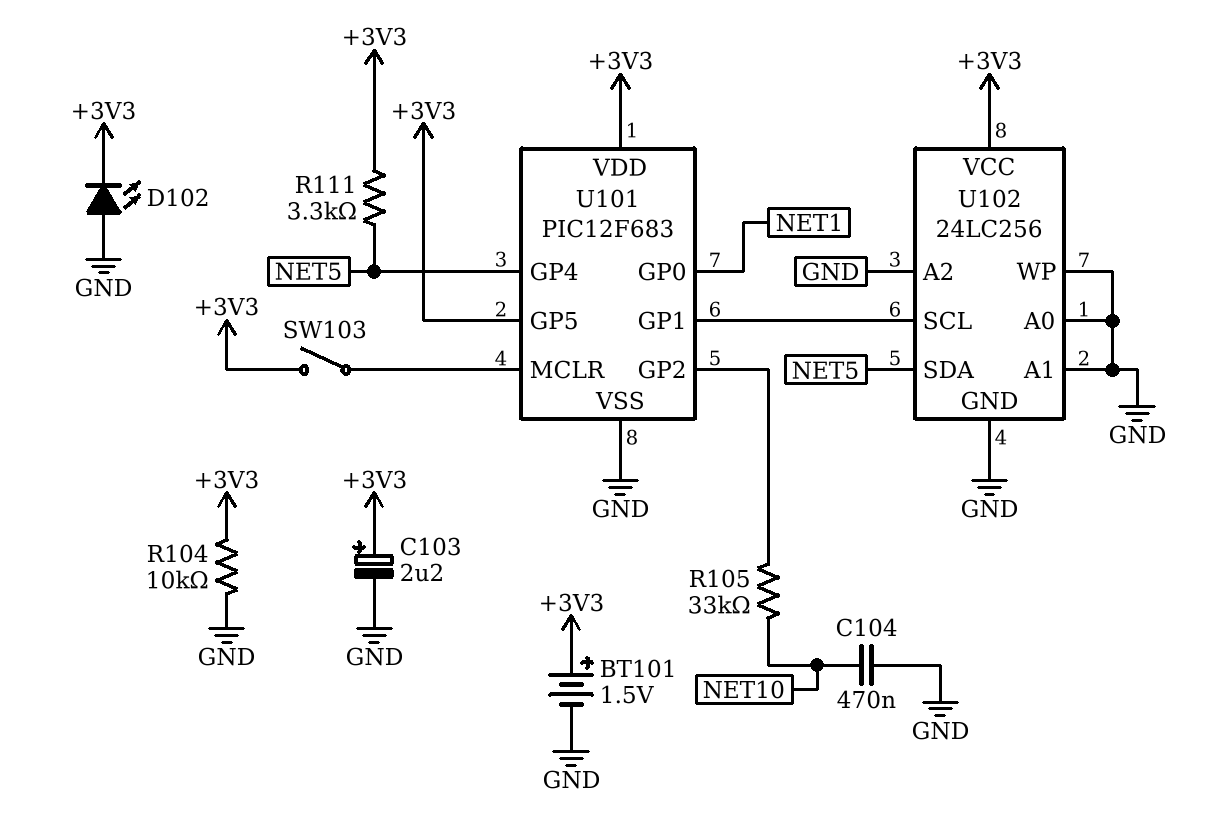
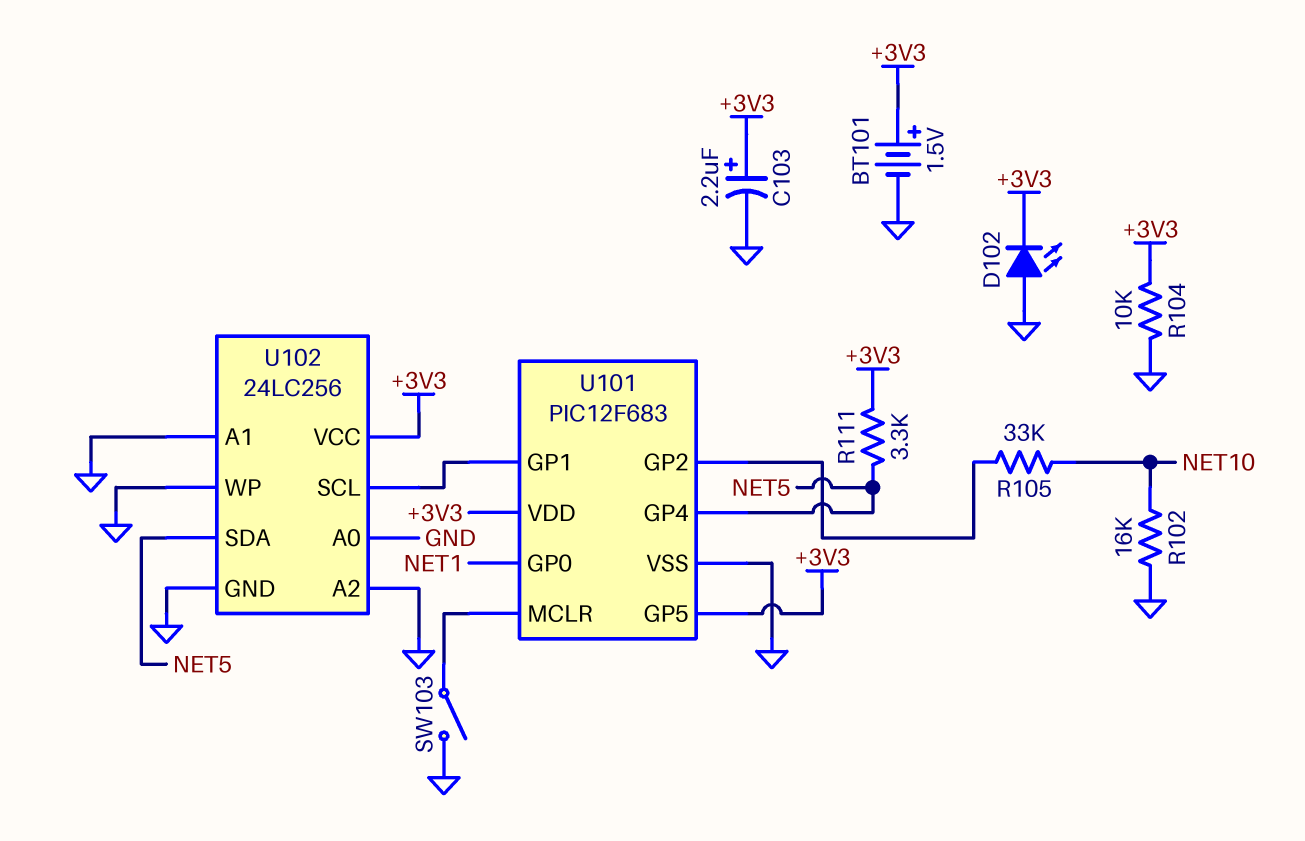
C104: 470nF (GND, NET10) -> none
R102: none -> 16k (GND, NET10)
SW103: switch (+3V3, U101/MCLR) -> switch (GND, U101/MCLR)

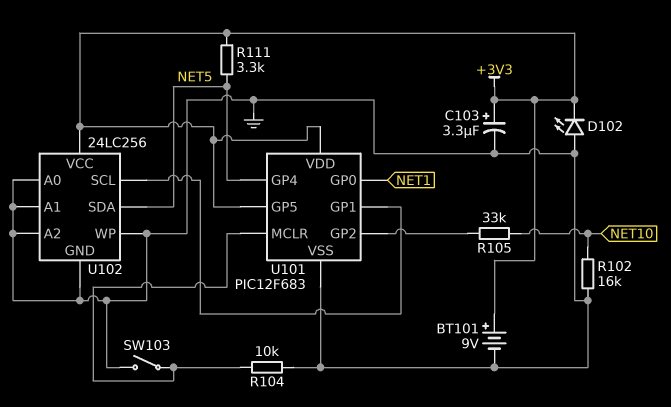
BT101: 1.5V (plus +3V3, minus GND) -> 9V (plus +3V3, minus GND)
C103: 2.2uF (plus +3V3, minus GND) -> 3.3uF (plus +3V3, minus GND)
R104: 10k (+3V3, GND) -> 10k (GND, U101/MCLR)

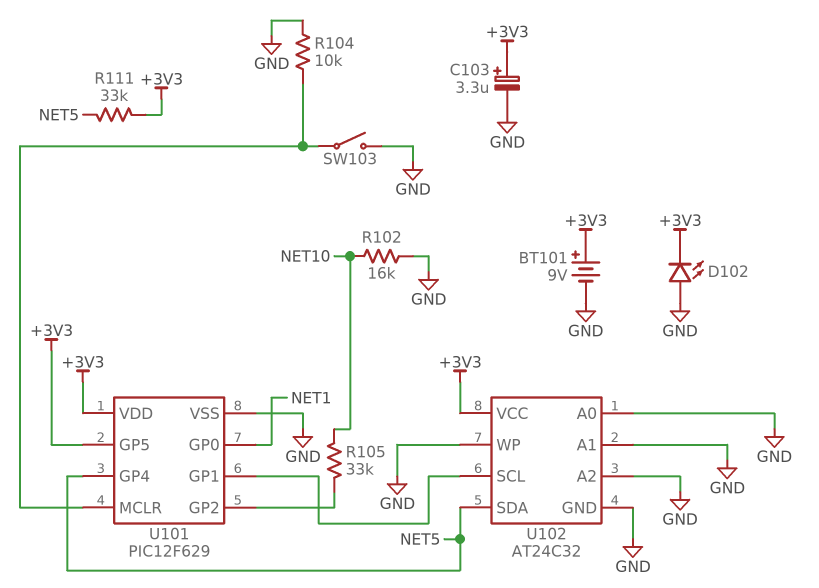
R111: 3.3k (+3V3, NET5) -> 33k (+3V3, NET5)
U101: PIC12F683 -> PIC12F629
U102: 24LC256 -> AT24C32

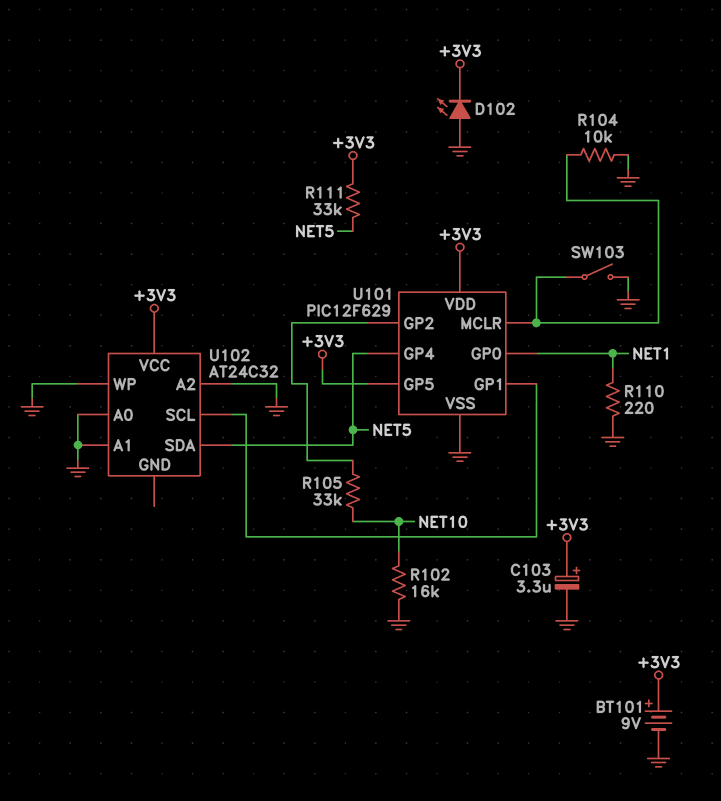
R110: none -> 220 (GND, NET1)
U102 pin GND: GND -> none

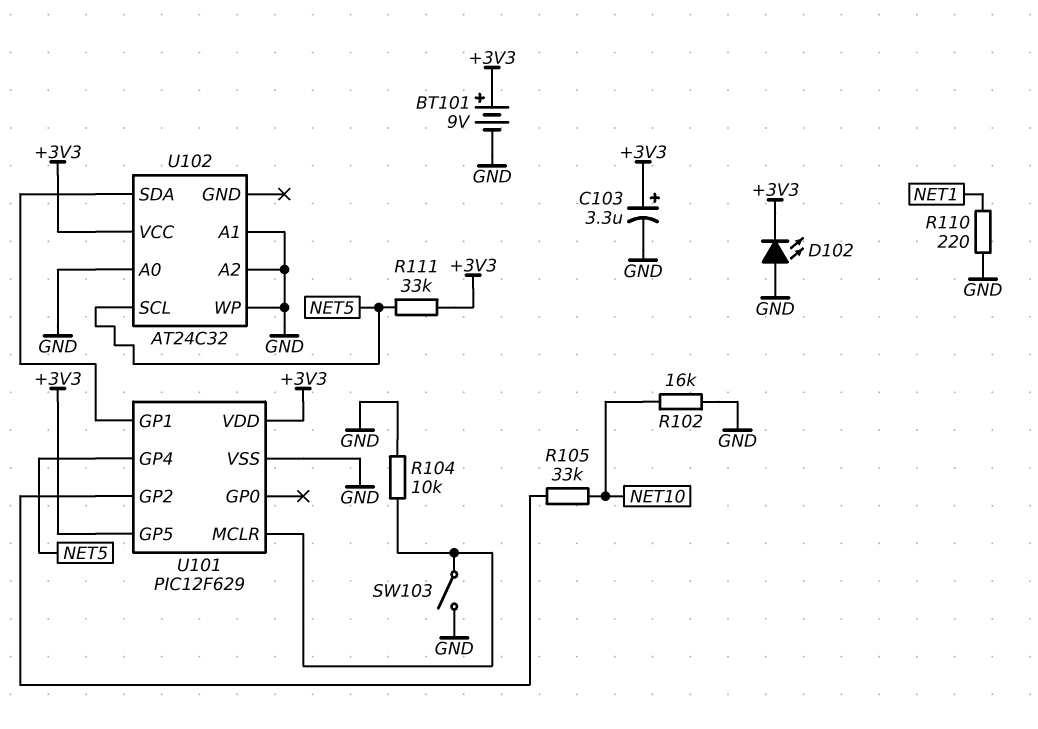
U101 pin GP0: NET1 -> none
U102 pin SCL: U101/GP1 -> NET5
U102 pin SDA: NET5 -> U101/GP1

